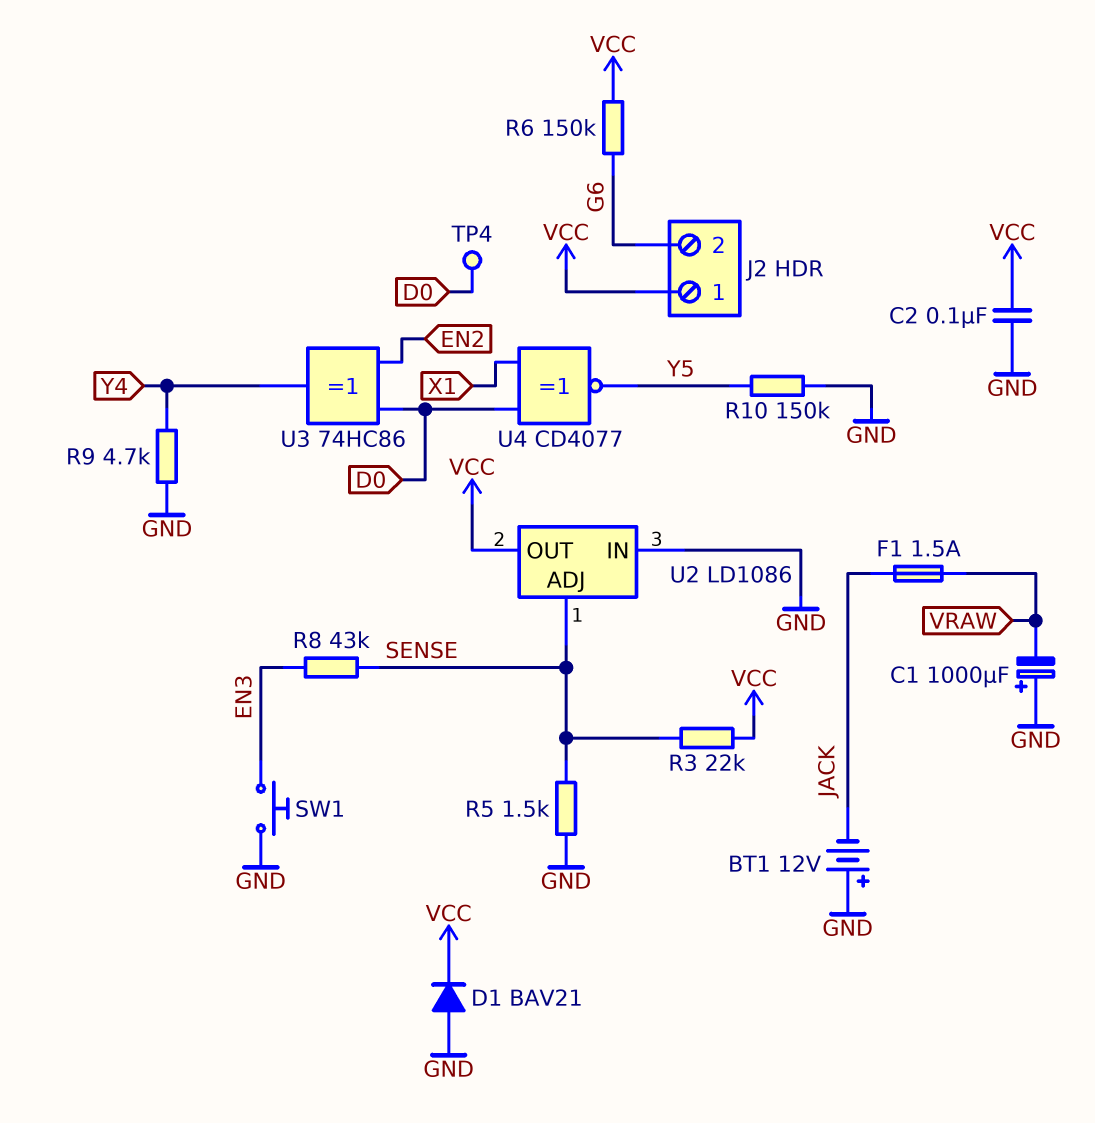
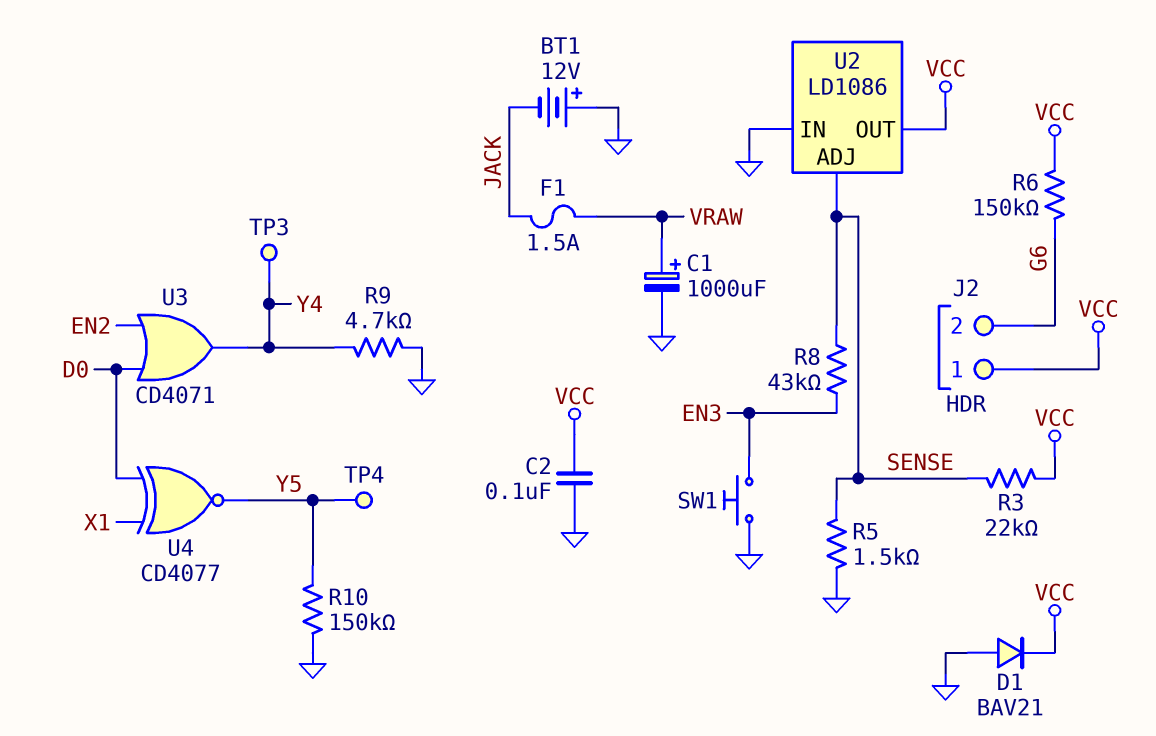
C1: 1000uF (plus GND, minus VRAW) -> 1000uF (plus VRAW, minus GND)
TP3: none -> test point (Y4)
TP4: test point (D0) -> test point (Y5)
U3: XOR 74HC86 (in D0, in EN2, out Y4) -> OR CD4071 (in D0, in EN2, out Y4)

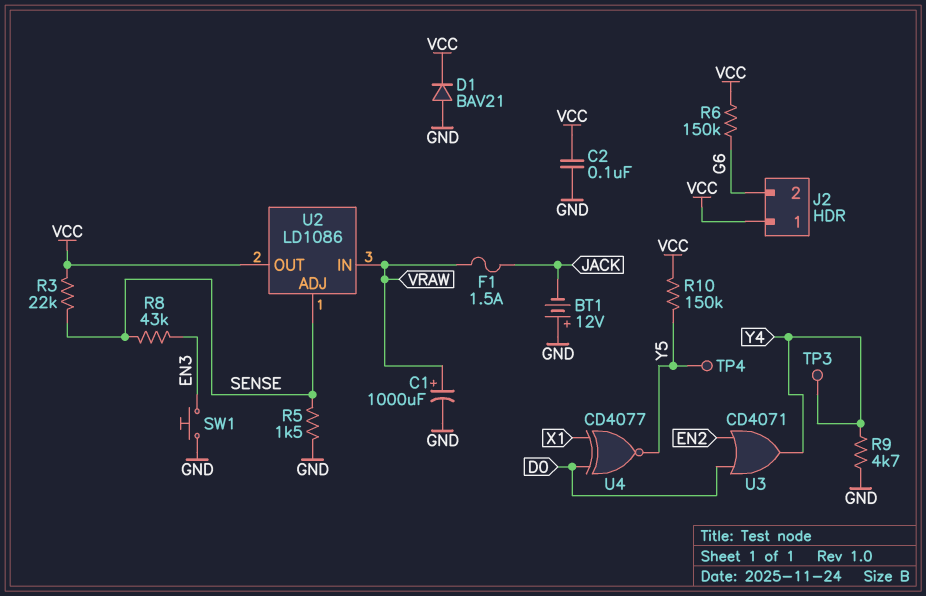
R10: 150k (GND, Y5) -> 150k (VCC, Y5)
U2 pin IN: GND -> VRAW

